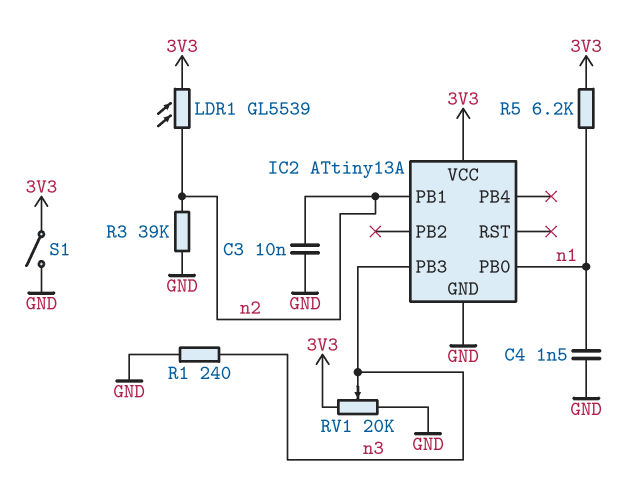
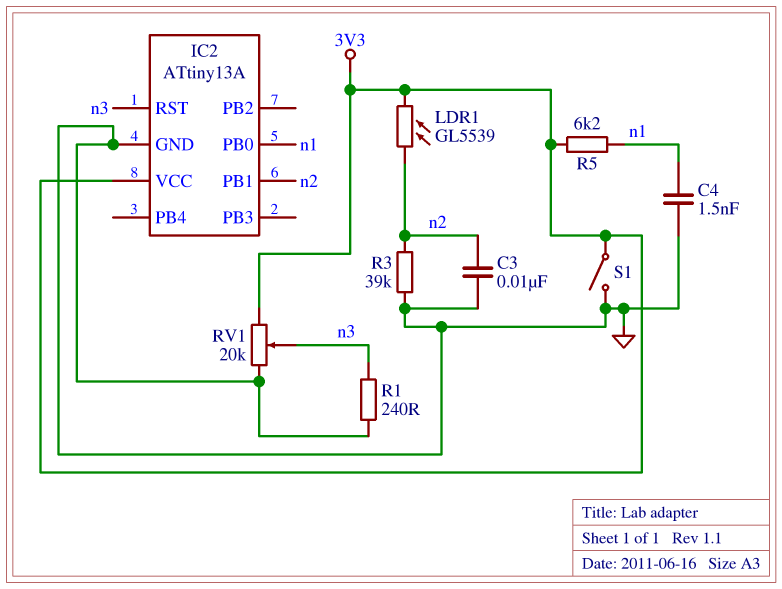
IC2 pin PB3: n3 -> none
IC2 pin RST: none -> n3

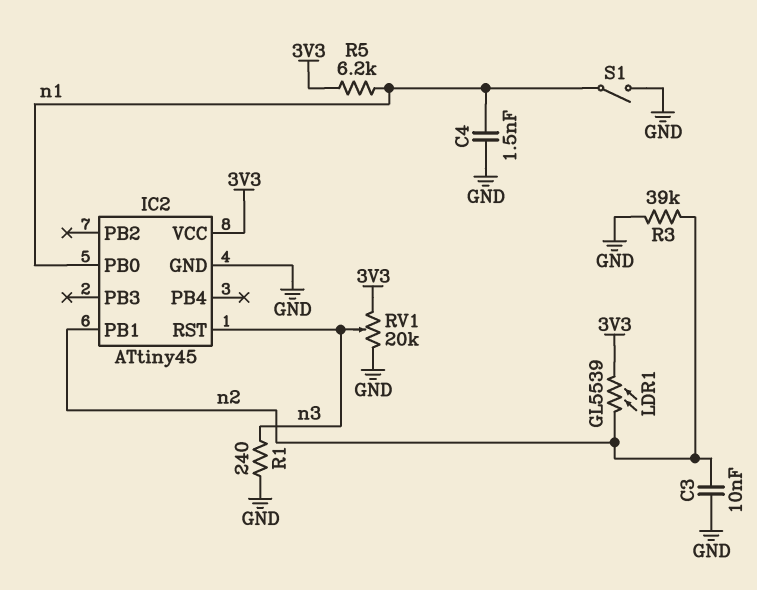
IC2: ATtiny13A -> ATtiny45
S1: switch (3V3, GND) -> switch (GND, n1)

